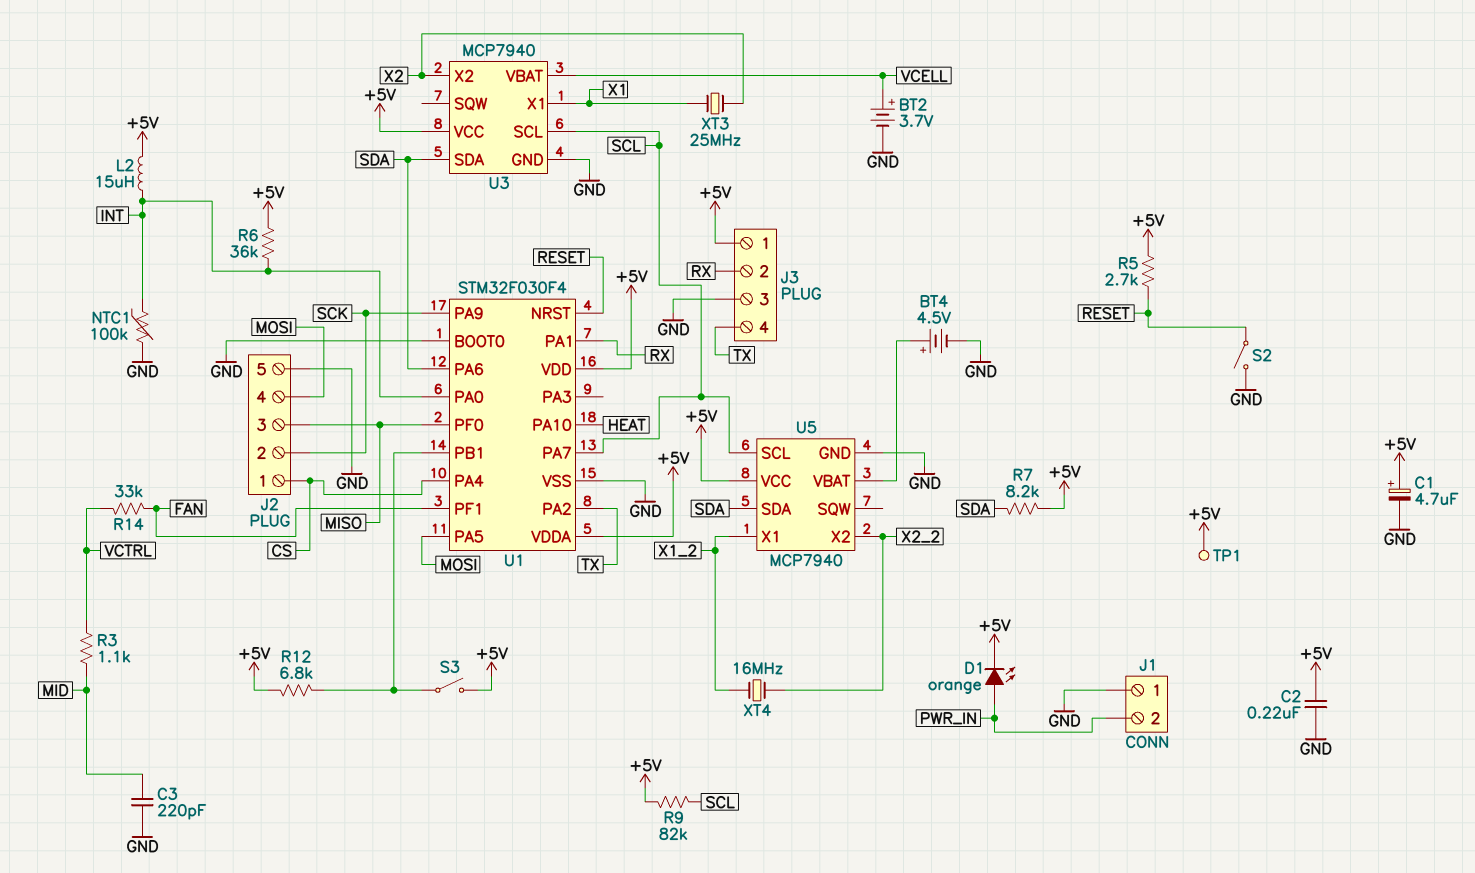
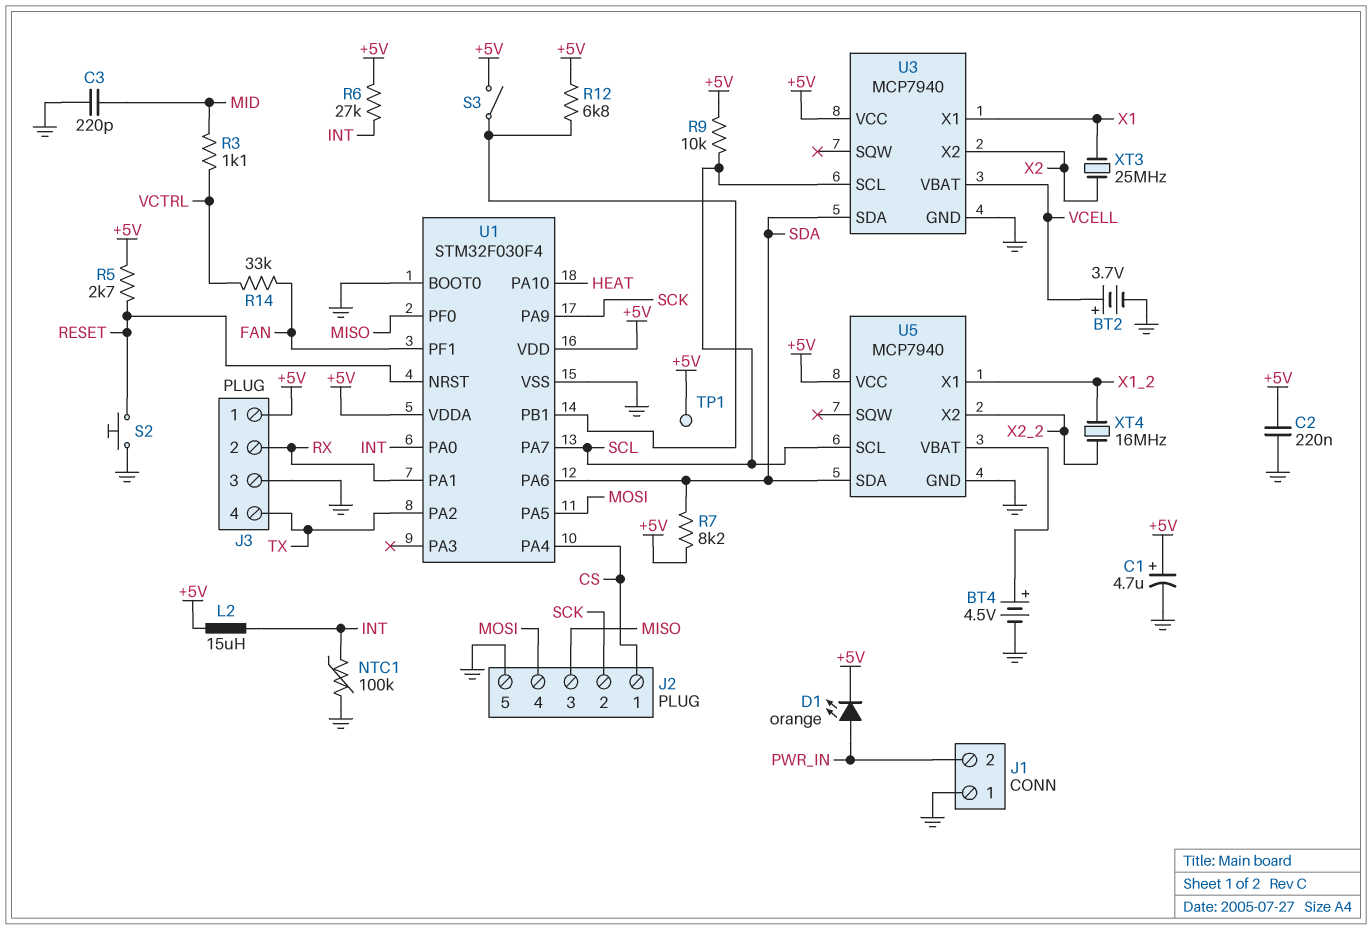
R6: 36k (+5V, INT) -> 27k (+5V, INT)
R9: 82k (+5V, SCL) -> 10k (+5V, SCL)
S2: switch (GND, RESET) -> button (GND, RESET)

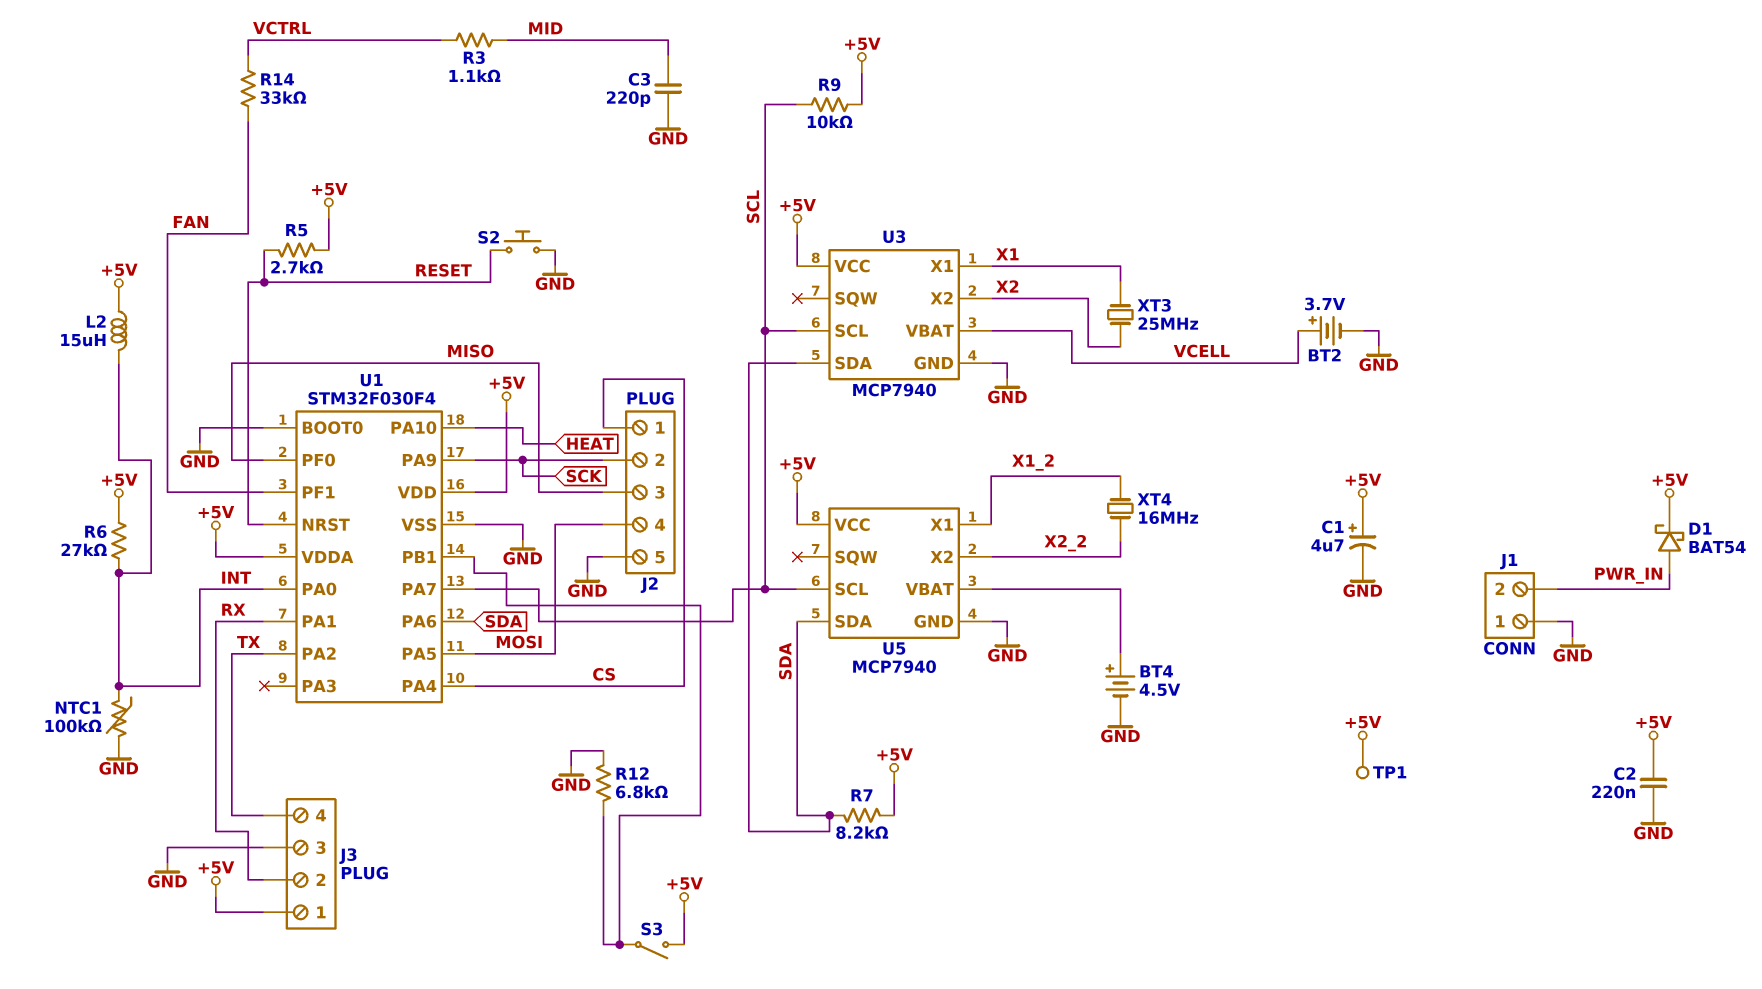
D1: LED orange (A PWR_IN, K +5V) -> schottky BAT54 (A PWR_IN, K +5V)
R12: 6.8k (+5V, U1/PB1) -> 6.8k (GND, U1/PB1)

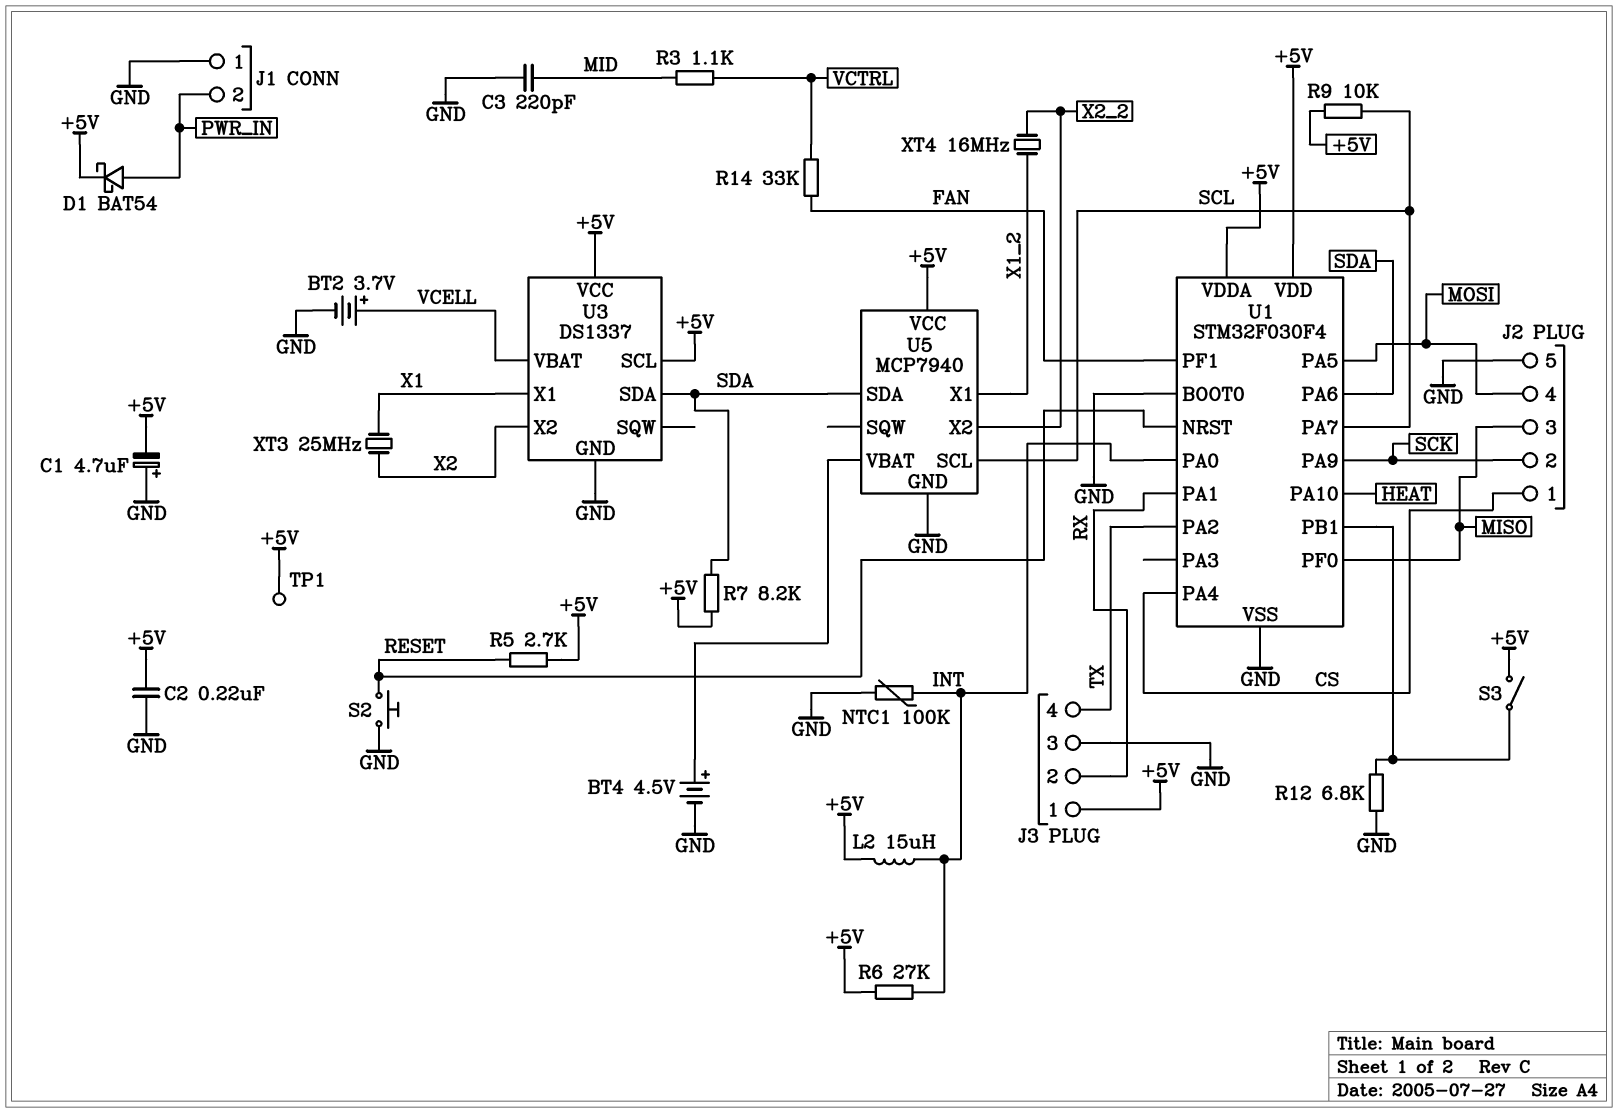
C1: 4.7uF (plus +5V, minus GND) -> 4.7uF (plus GND, minus +5V)
U3: MCP7940 -> DS1337
U3 pin SCL: SCL -> +5V

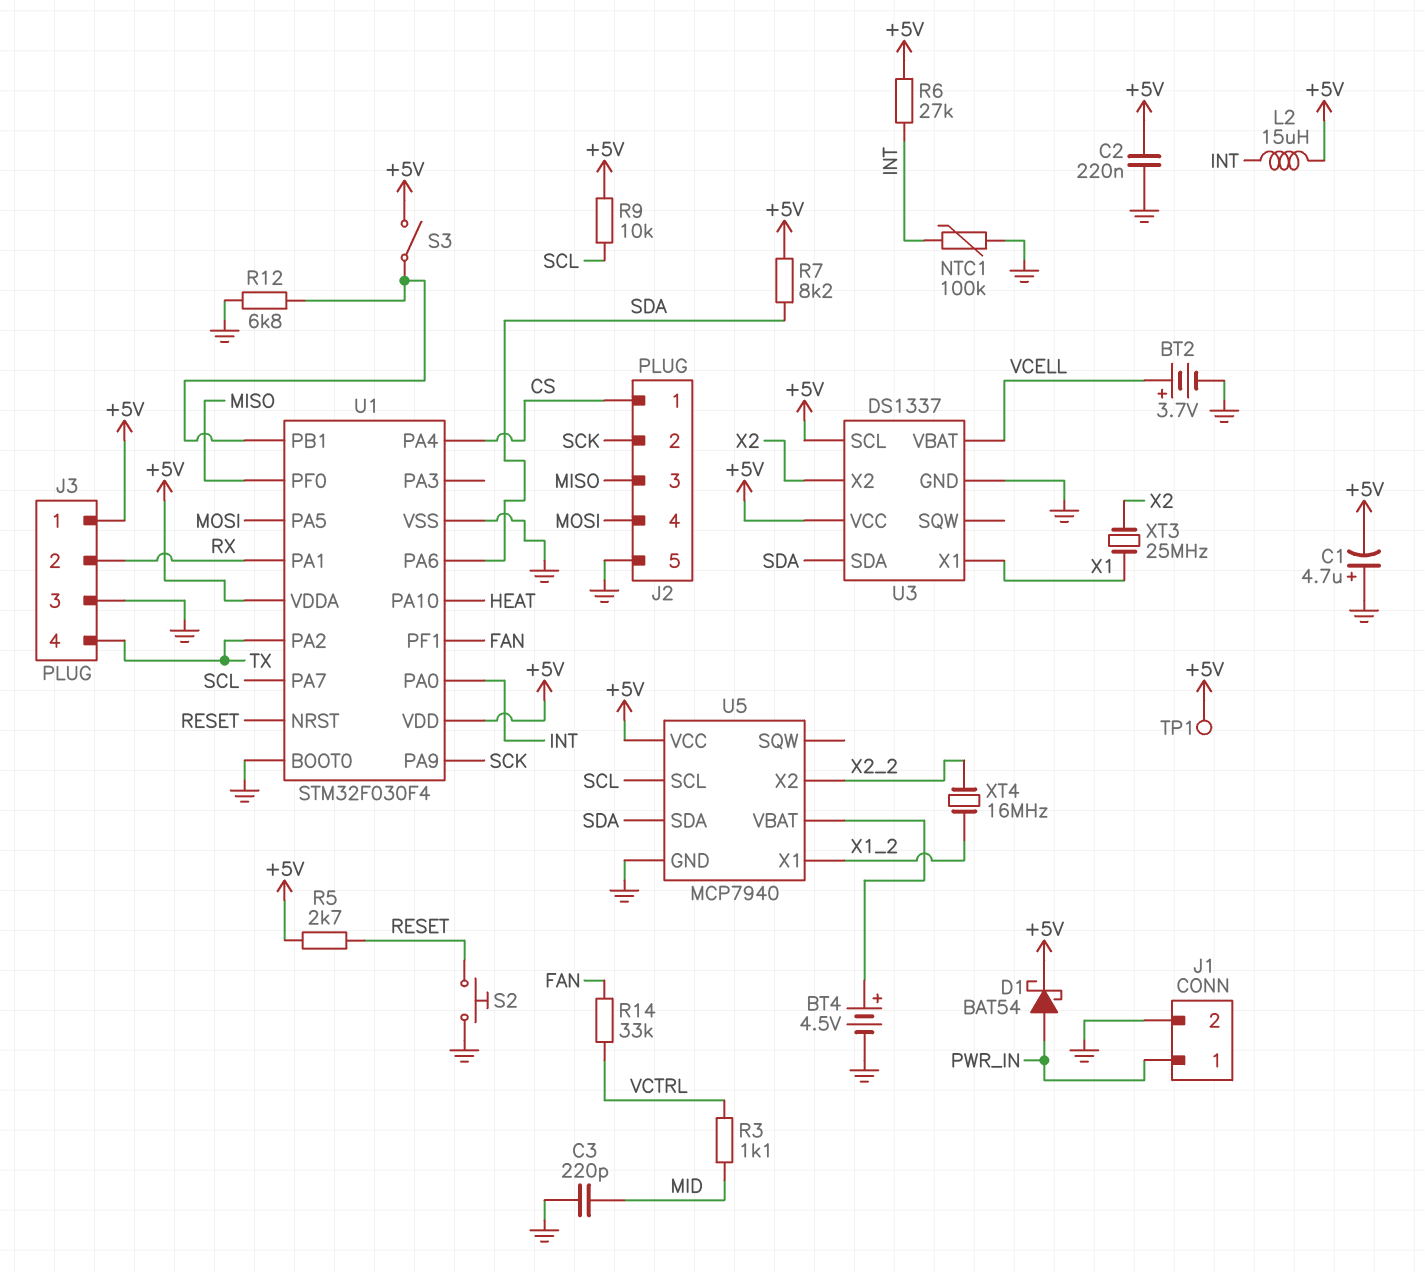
J1 pin 1: GND -> PWR_IN
J1 pin 2: PWR_IN -> GND

